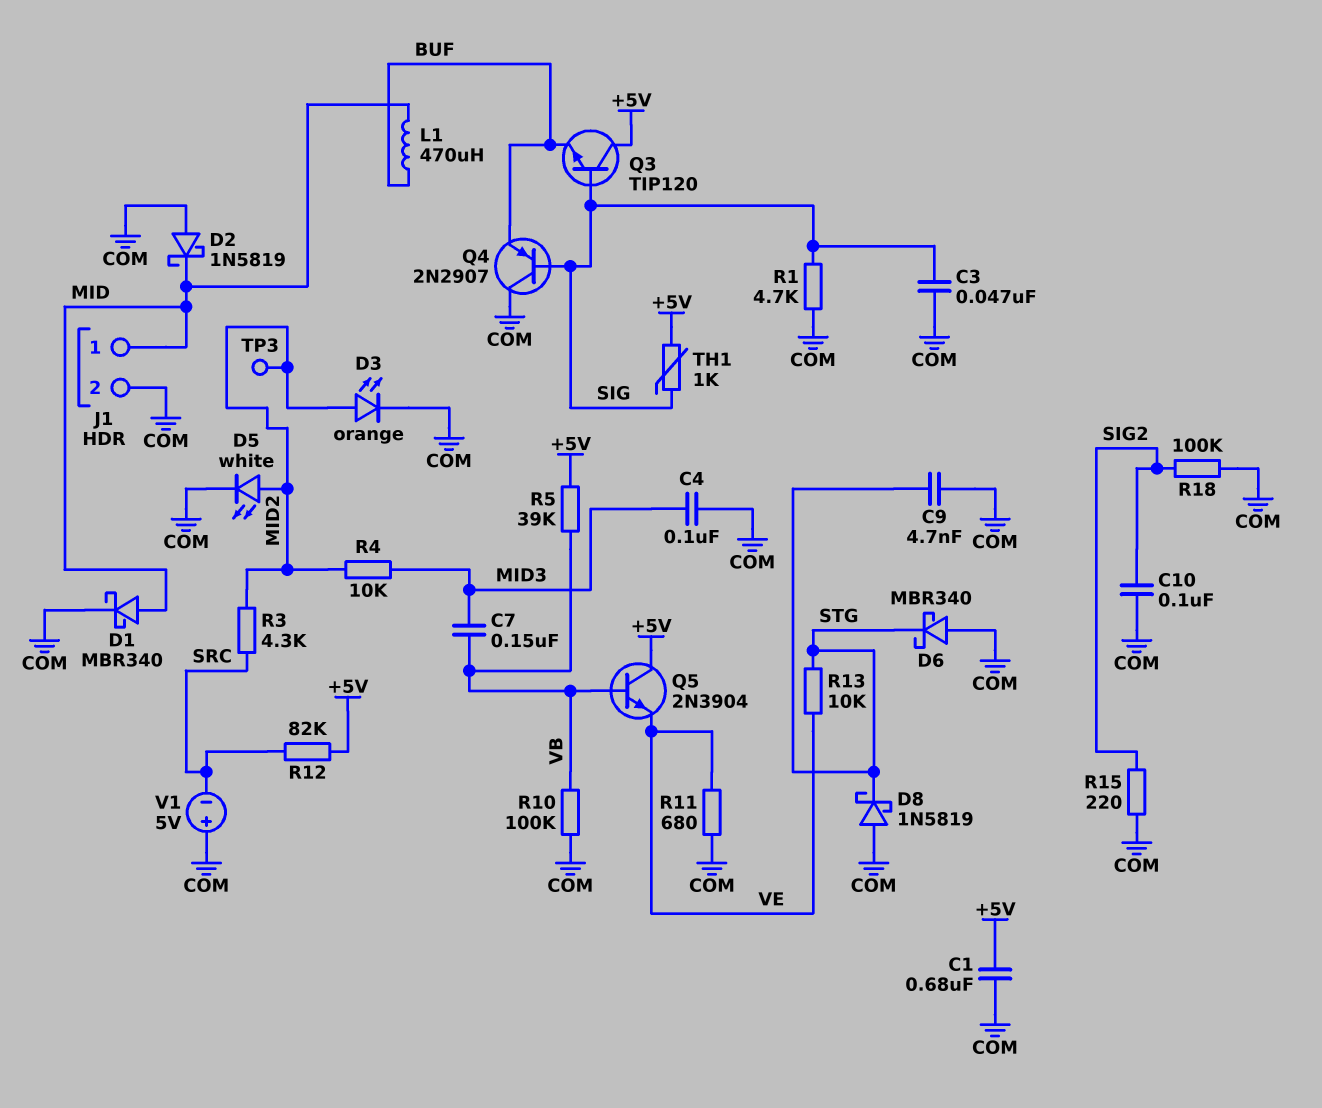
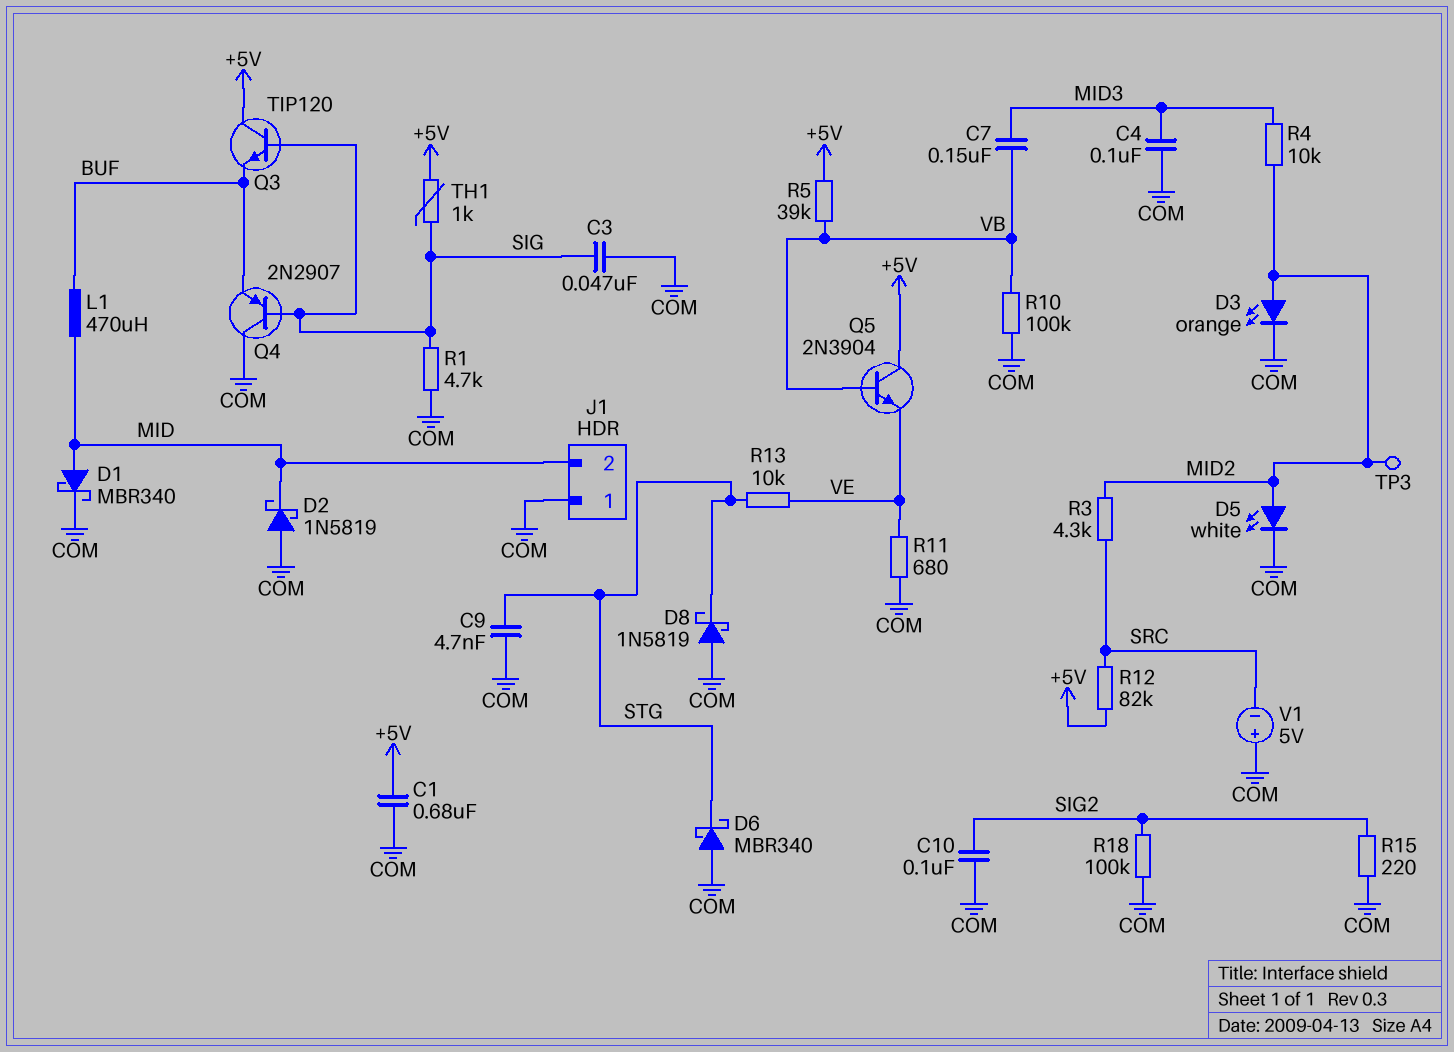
J1 pin 1: MID -> COM
J1 pin 2: COM -> MID

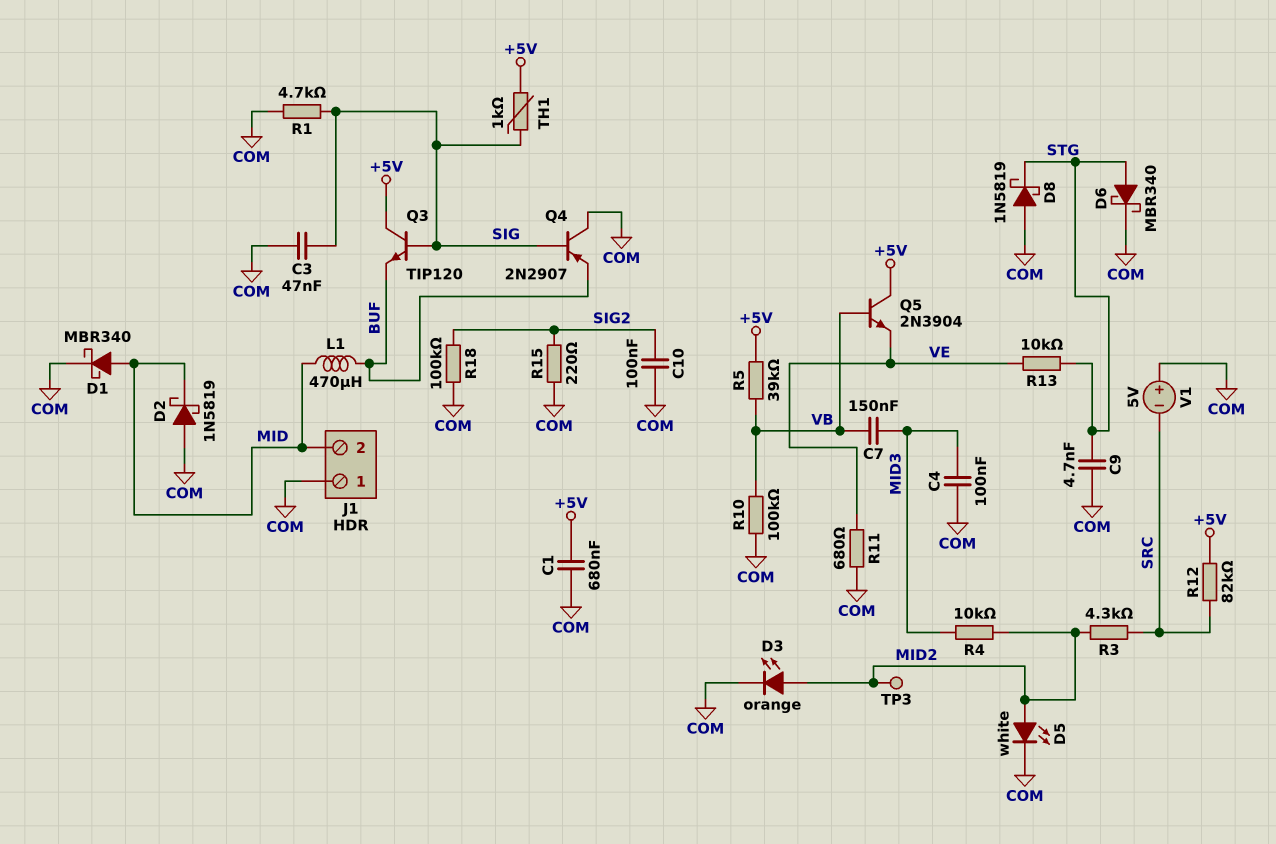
D6: schottky MBR340 (A COM, K STG) -> schottky MBR340 (A STG, K COM)

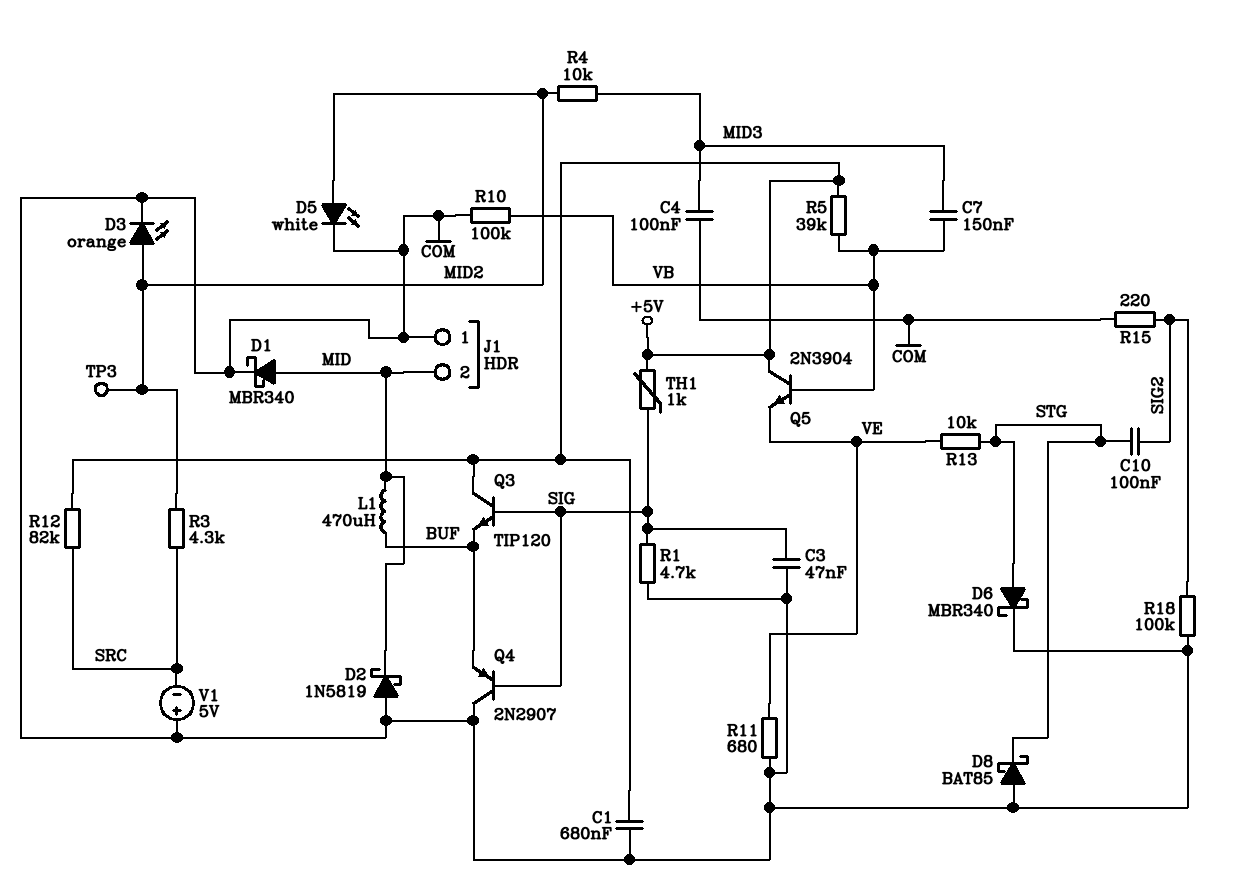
C9: 4.7nF (COM, STG) -> none
C10: 100nF (COM, SIG2) -> 100nF (SIG2, STG)
D8: schottky 1N5819 (A COM, K STG) -> schottky BAT85 (A COM, K STG)

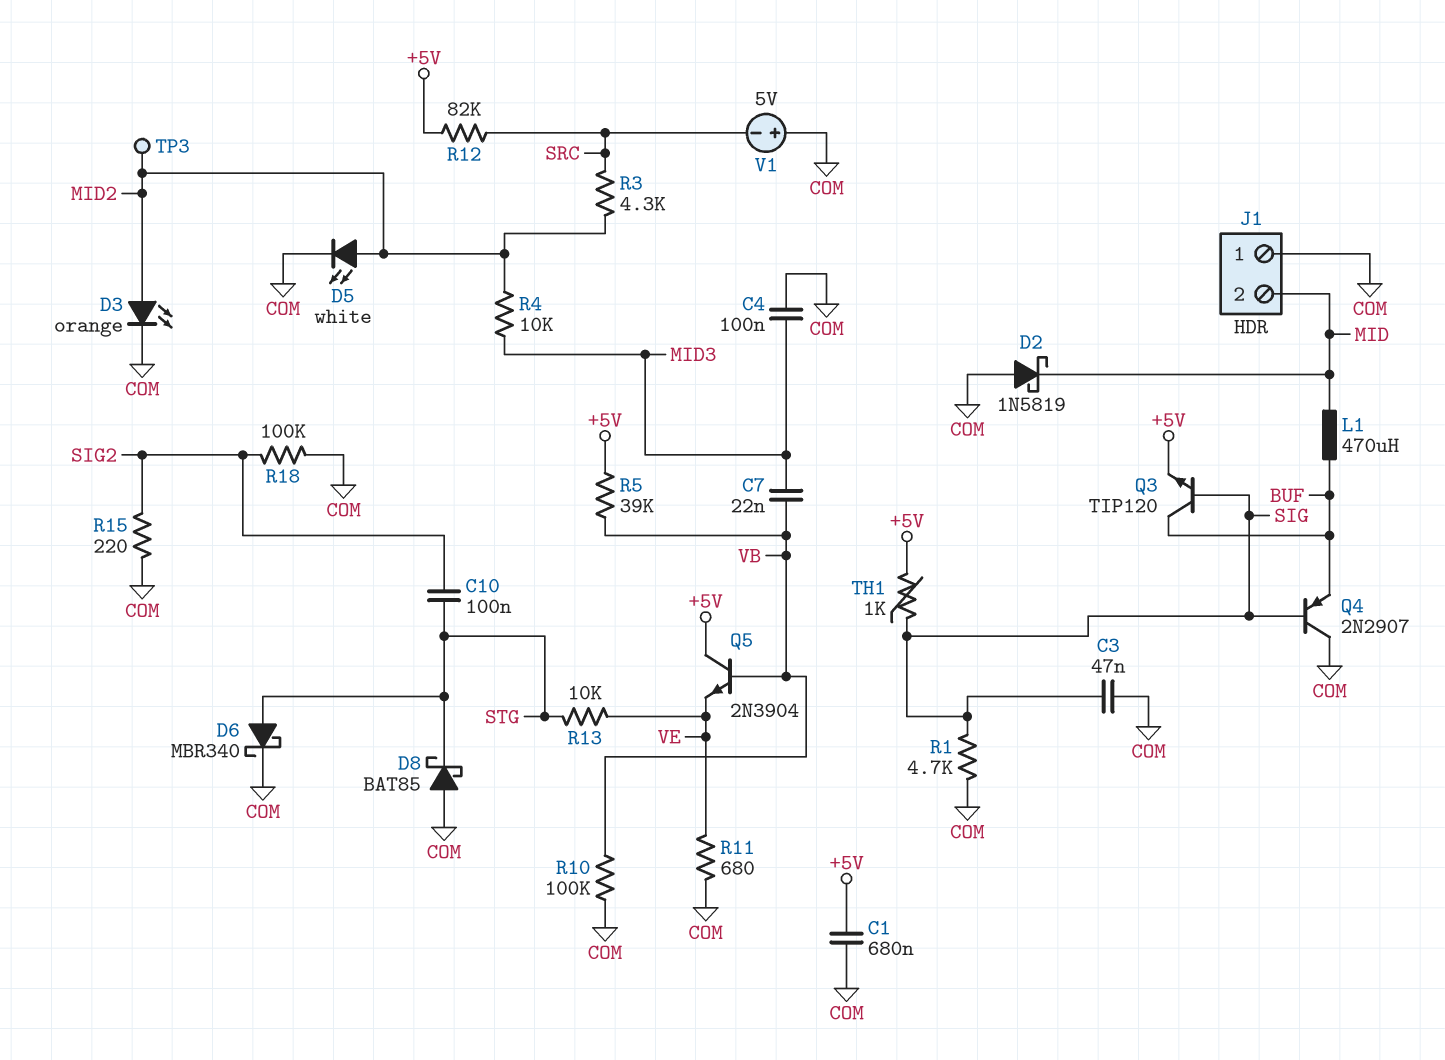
C7: 150nF (MID3, VB) -> 22nF (MID3, VB)
D1: schottky MBR340 (A MID, K COM) -> none
Q3: NPN TIP120 (B SIG, C +5V, E BUF) -> NPN TIP120 (B SIG, C BUF, E +5V)

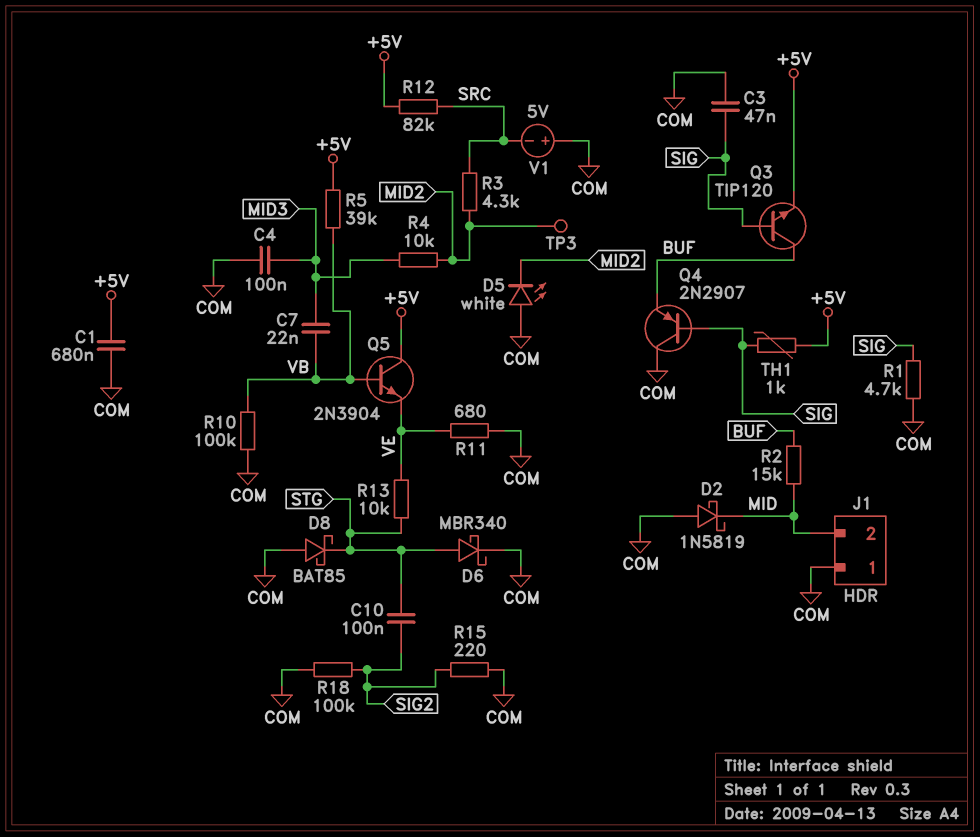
D3: LED orange (A MID2, K COM) -> none
D5: LED white (A MID2, K COM) -> LED white (A COM, K MID2)
L1: 470uH (BUF, MID) -> none
R2: none -> 15k (BUF, MID)

